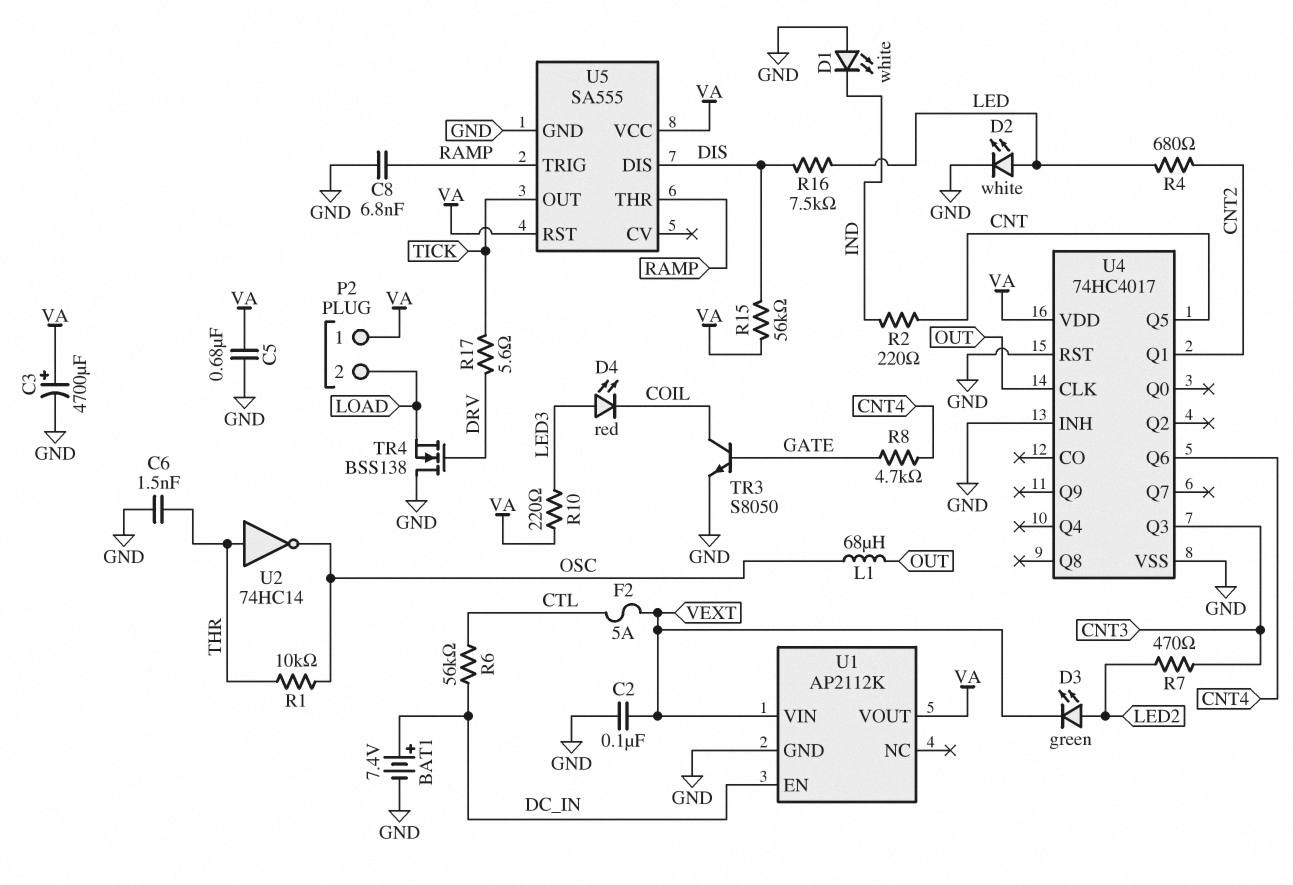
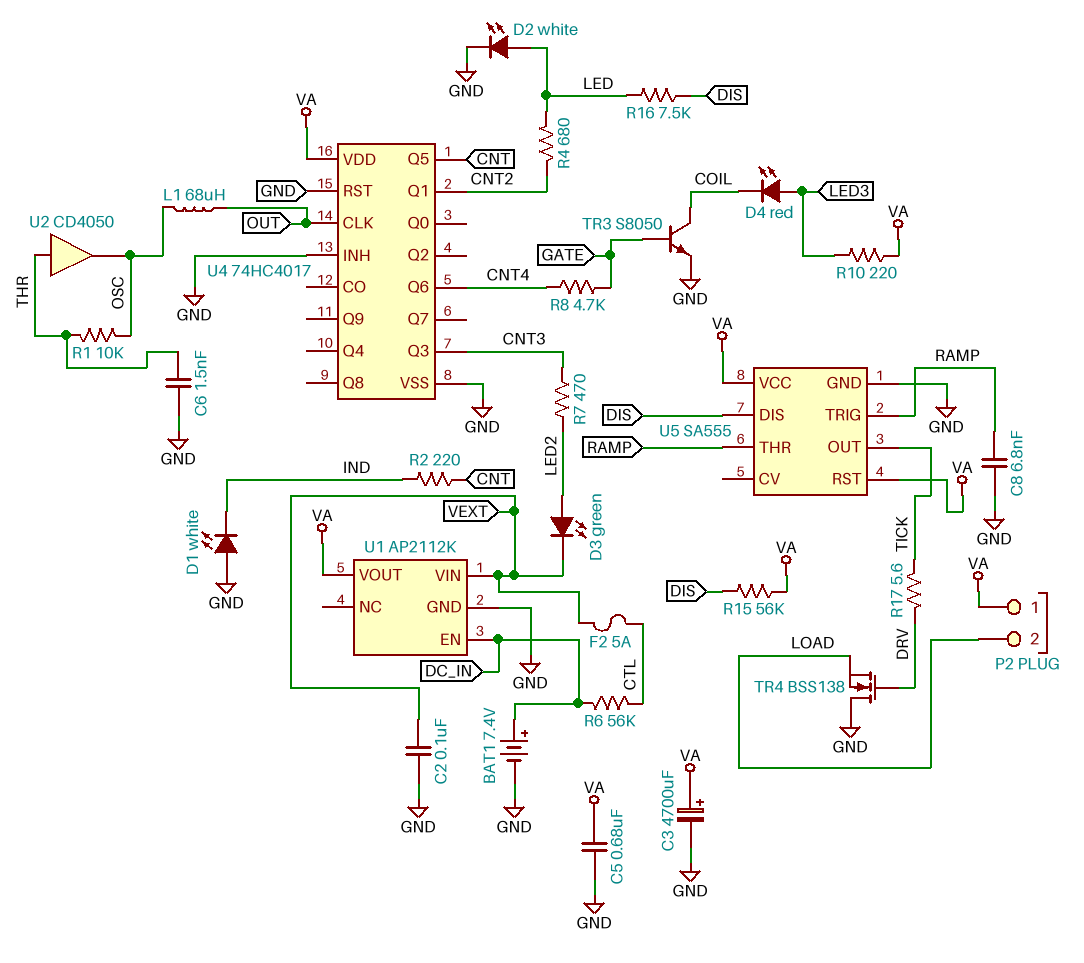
U2: NOT 74HC14 (in THR, out OSC) -> buffer CD4050 (in THR, out OSC)

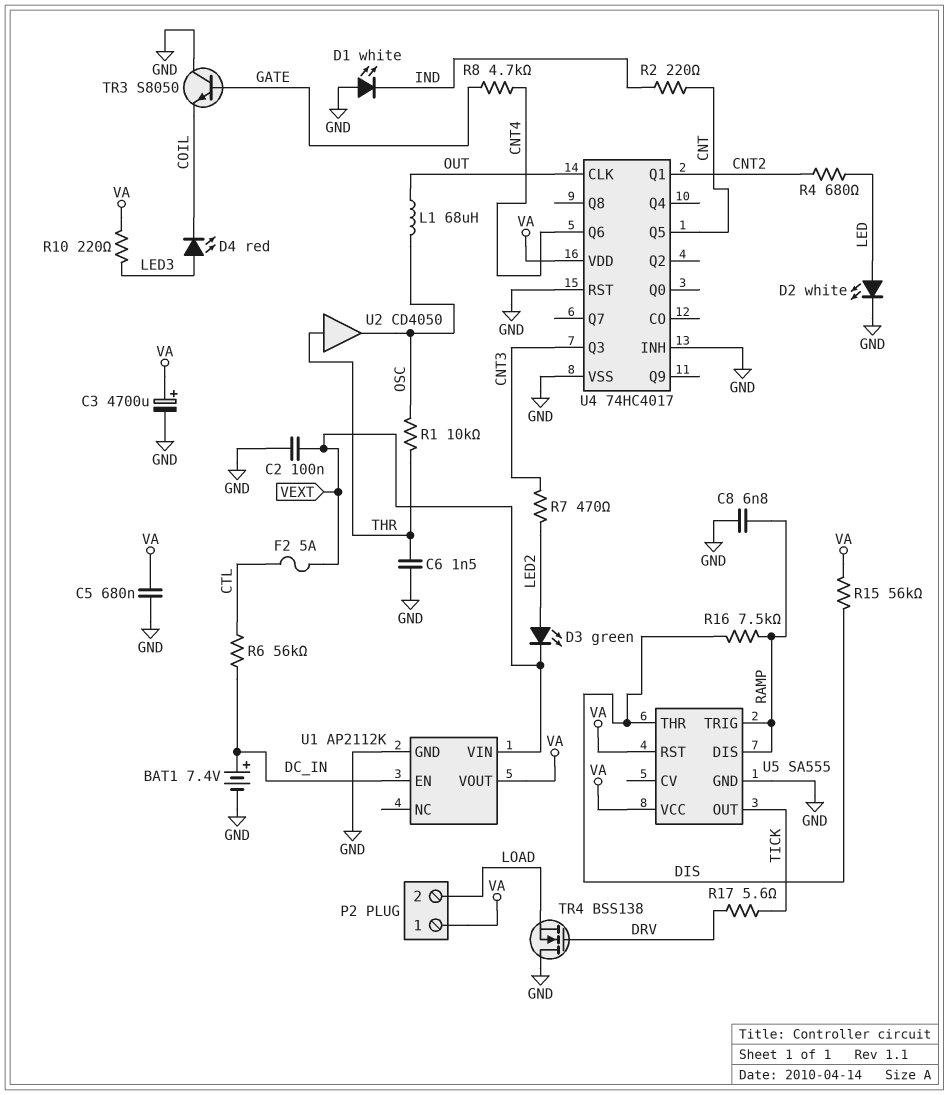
R16: 7.5k (DIS, LED) -> 7.5k (DIS, RAMP)
TR3: NPN S8050 (B GATE, C COIL, E GND) -> NPN S8050 (B GATE, C GND, E COIL)
U5 pin DIS: DIS -> RAMP
U5 pin THR: RAMP -> DIS

